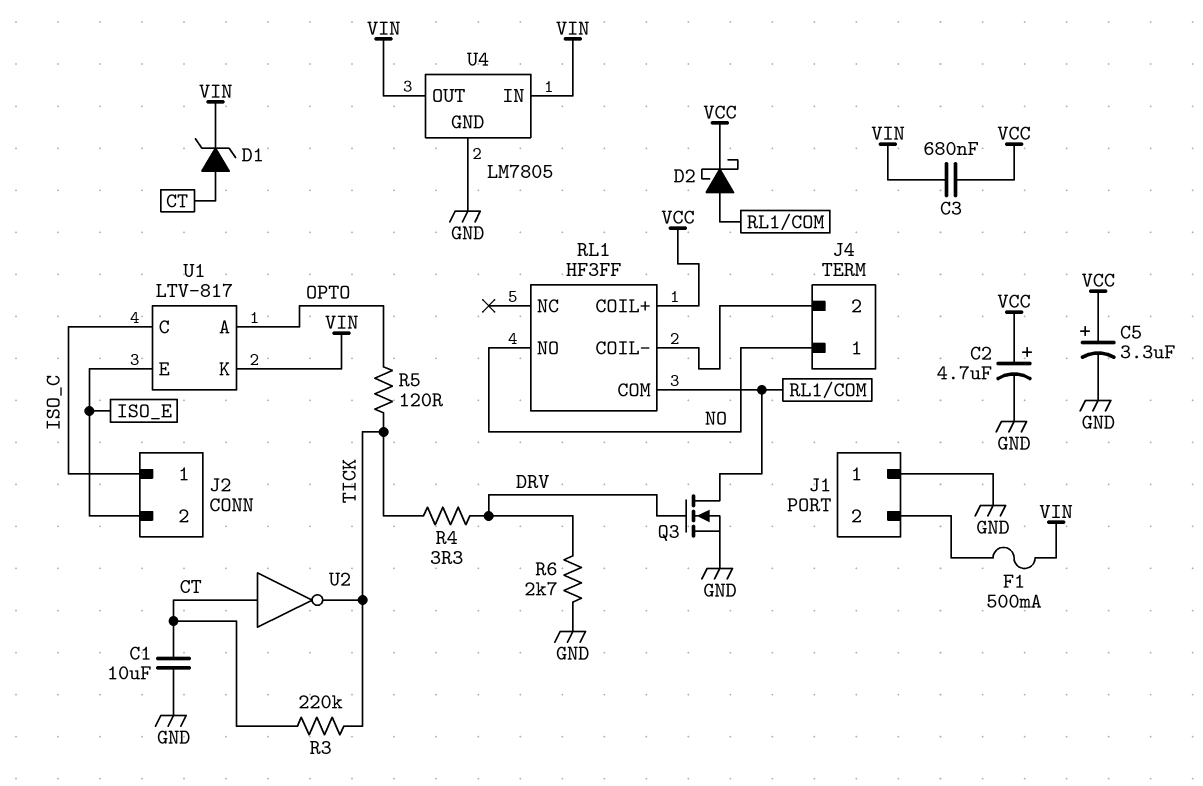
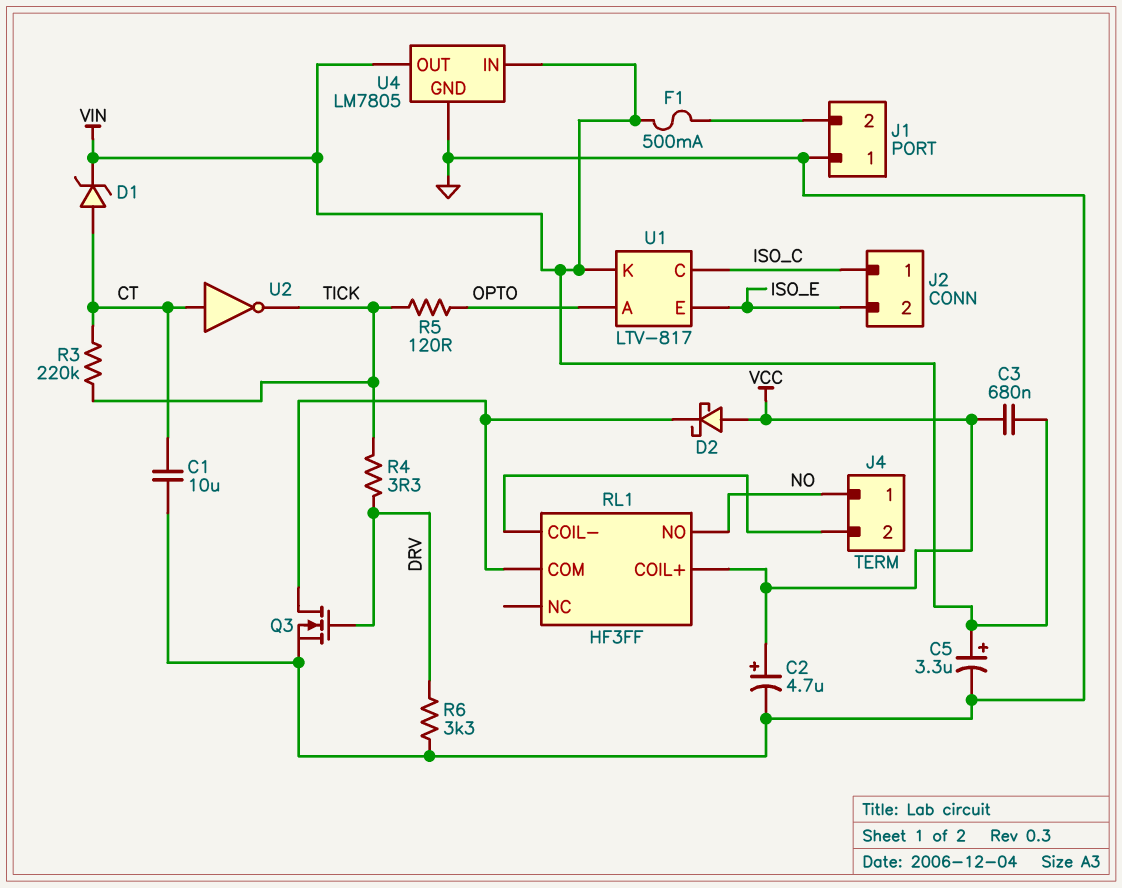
C5: 3.3uF (plus VCC, minus GND) -> 3.3uF (plus VIN, minus GND)
D2: schottky (A RL1/COM, K VCC) -> schottky (A VCC, K RL1/COM)
R6: 2.7k (DRV, GND) -> 3.3k (DRV, GND)

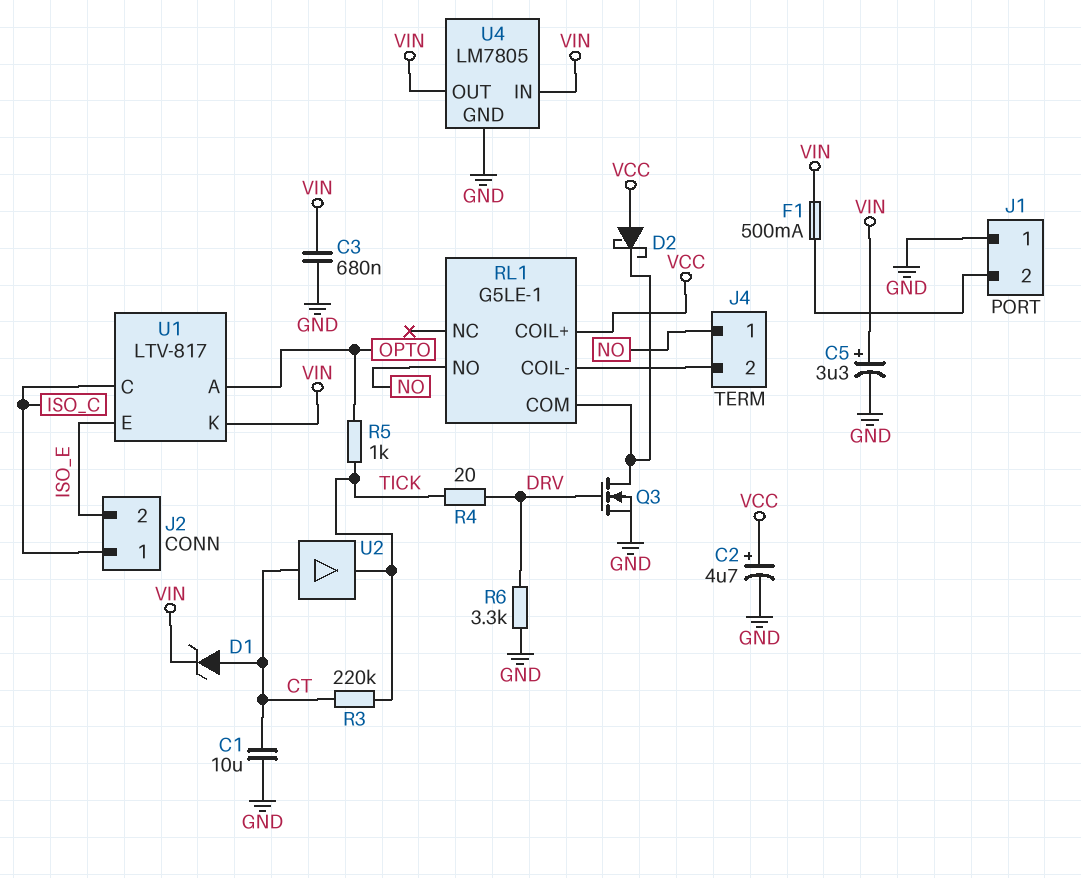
C3: 680nF (VCC, VIN) -> 680nF (GND, VIN)
R4: 3.3 (DRV, TICK) -> 20 (DRV, TICK)
R5: 120 (OPTO, TICK) -> 1k (OPTO, TICK)
RL1: HF3FF -> G5LE-1
U2: NOT (in CT, out TICK) -> buffer (in CT, out TICK)

